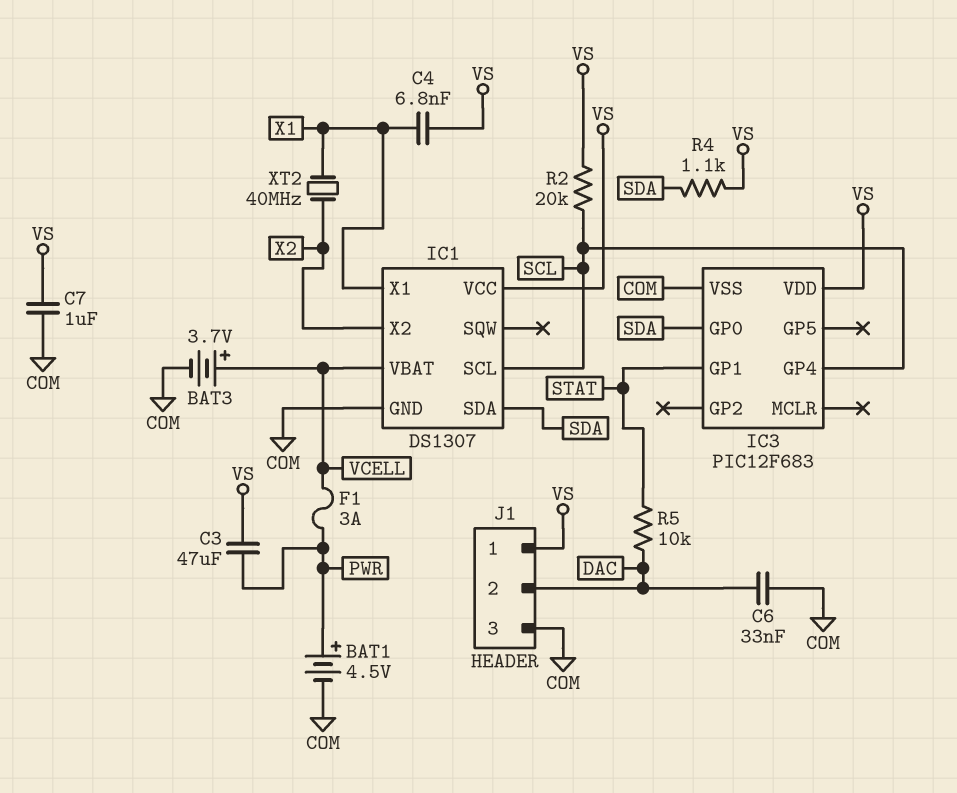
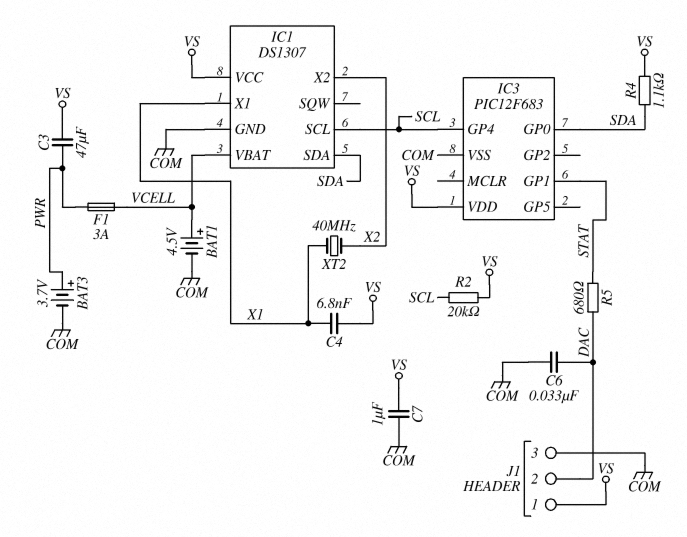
BAT1: 4.5V (plus PWR, minus COM) -> 4.5V (plus VCELL, minus COM)
BAT3: 3.7V (plus VCELL, minus COM) -> 3.7V (plus PWR, minus COM)
R5: 10k (DAC, STAT) -> 680 (DAC, STAT)

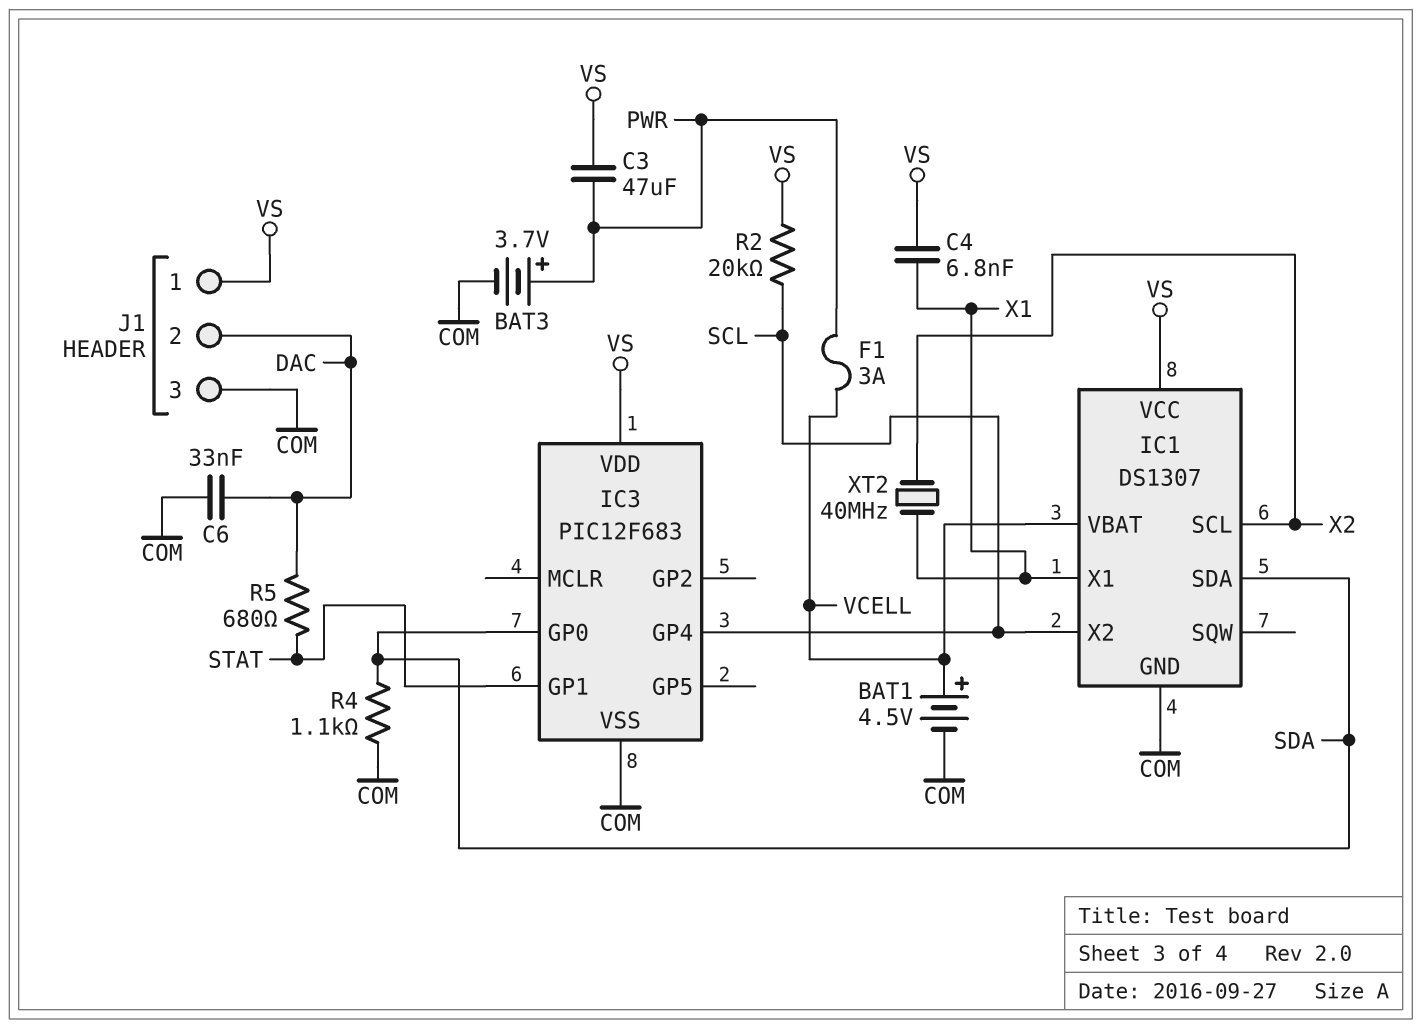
C7: 1uF (COM, VS) -> none
IC1 pin SCL: SCL -> X2
IC1 pin X2: X2 -> SCL
R4: 1.1k (SDA, VS) -> 1.1k (COM, SDA)

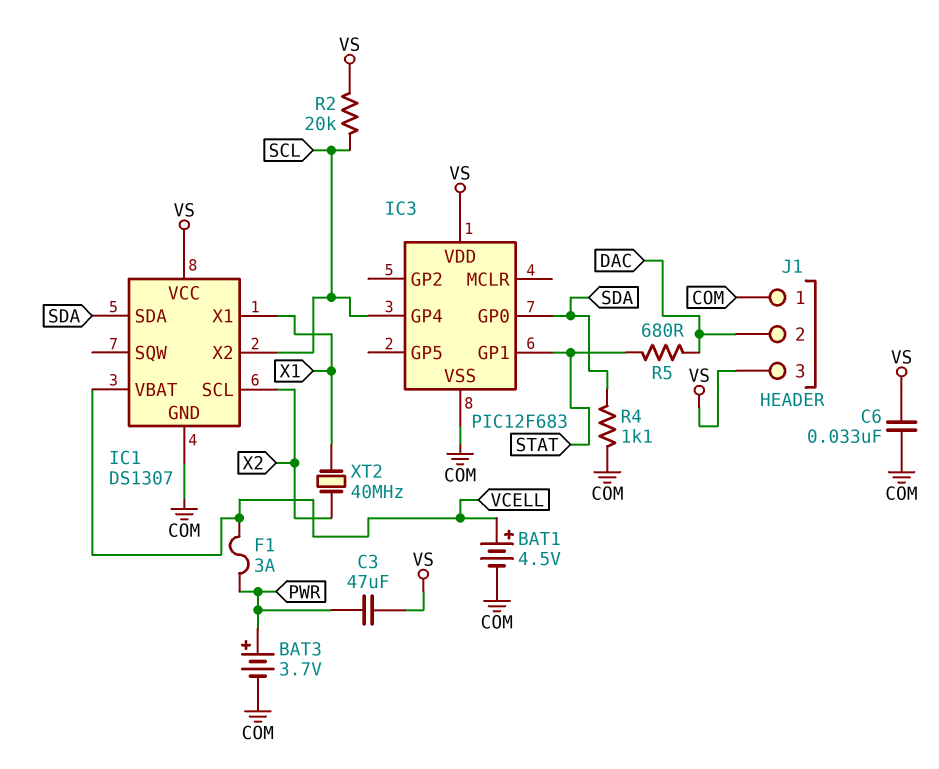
C4: 6.8nF (VS, X1) -> none
C6: 33nF (COM, DAC) -> 33nF (COM, VS)
J1 pin 1: VS -> COM
J1 pin 3: COM -> VS

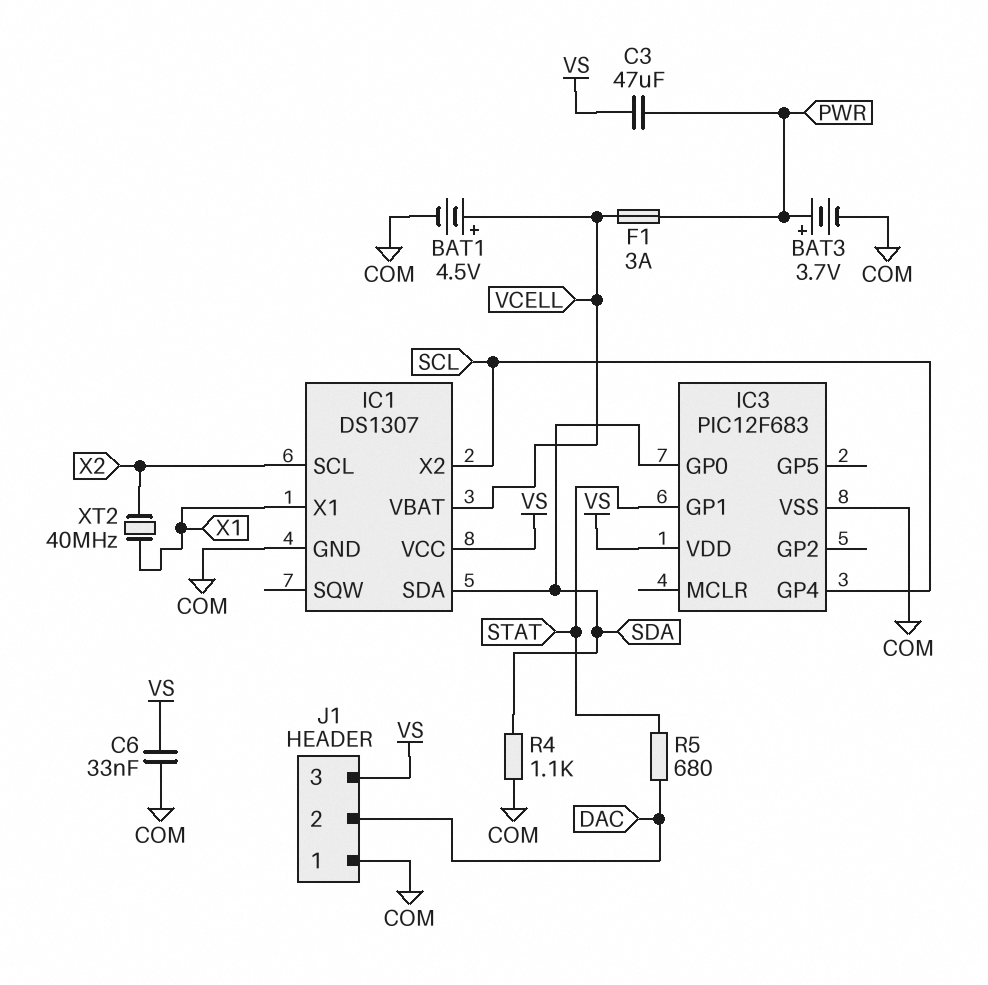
R2: 20k (SCL, VS) -> none

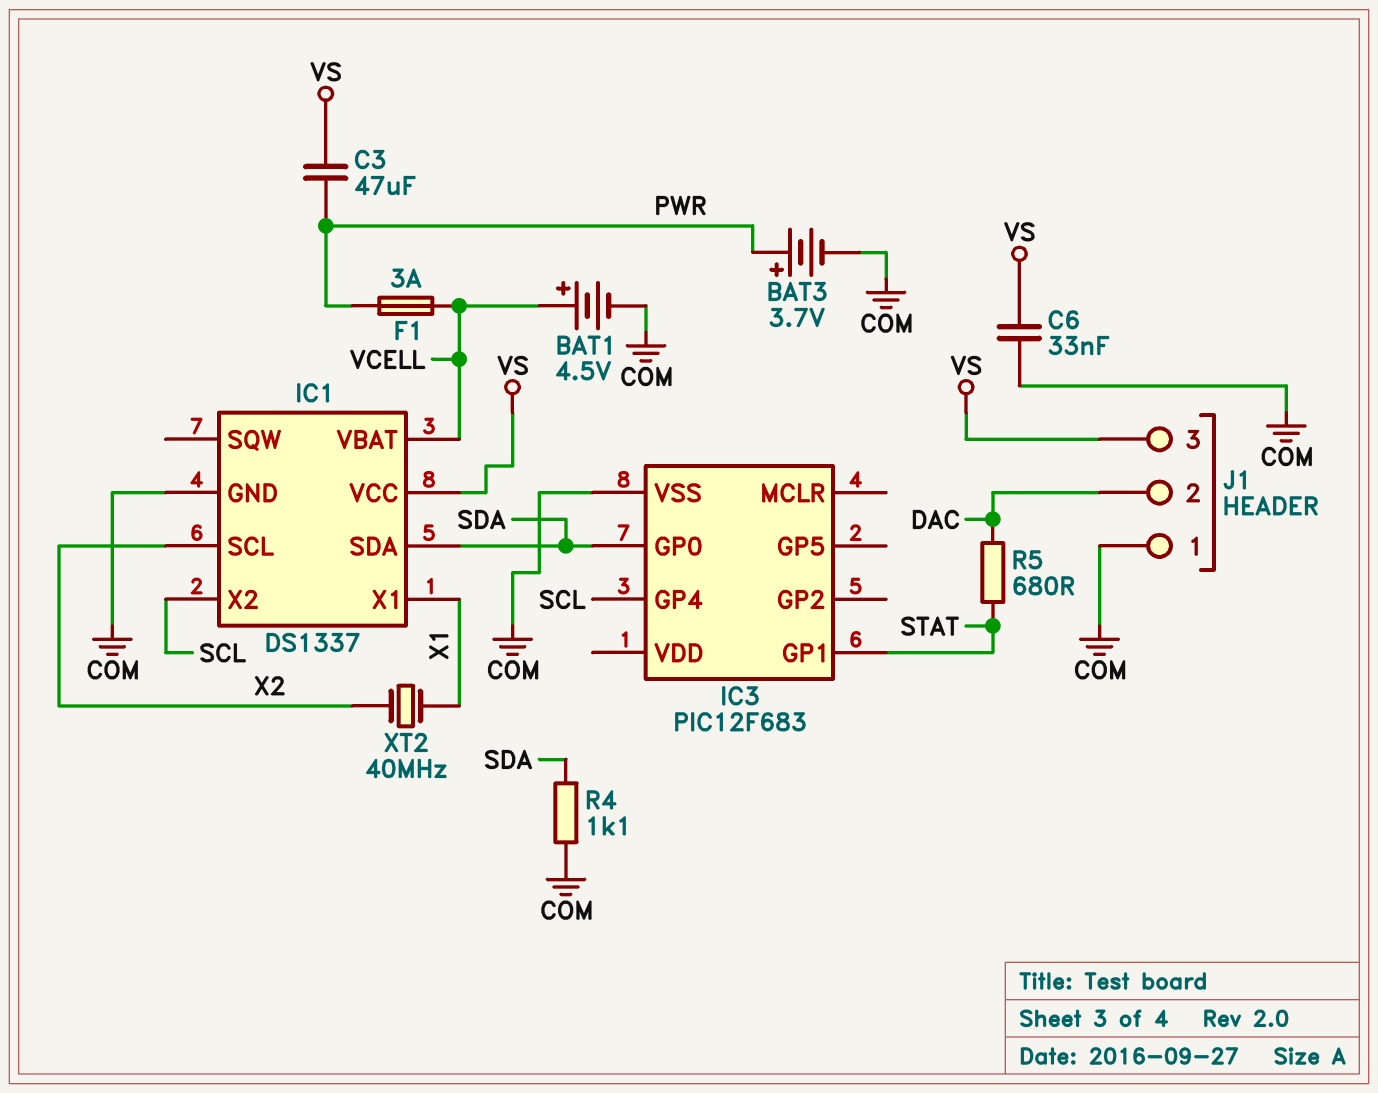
IC1: DS1307 -> DS1337
IC3 pin VDD: VS -> none

